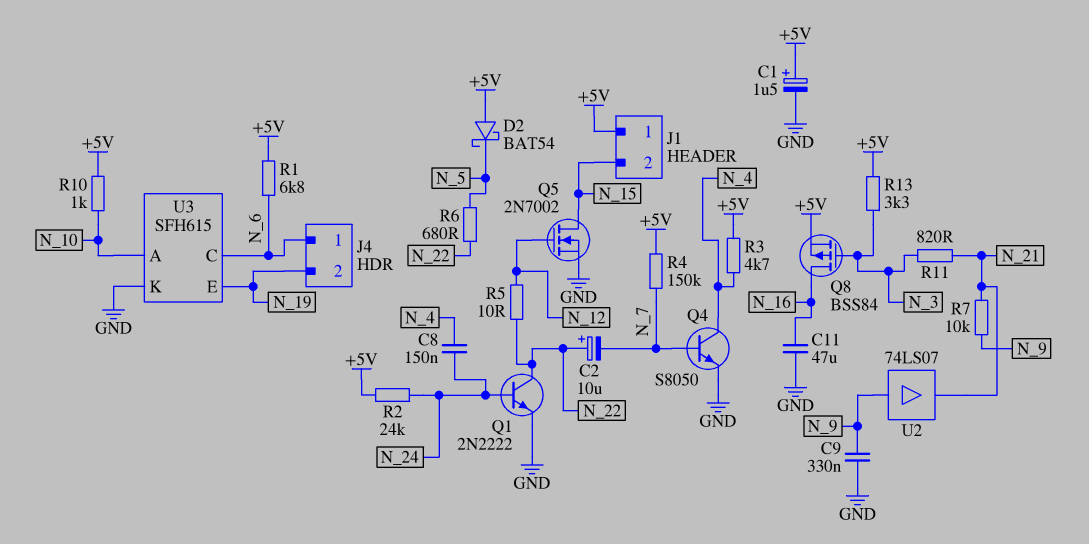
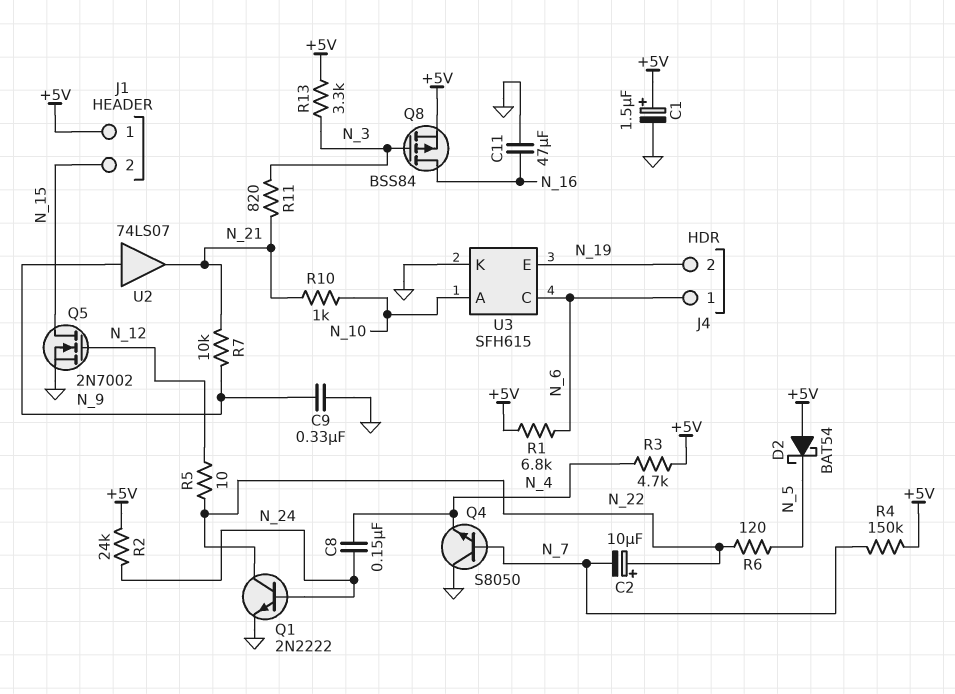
Q4: NPN S8050 (B N_7, C N_4, E GND) -> NPN S8050 (B N_7, C GND, E N_4)
R6: 680 (N_5, N_22) -> 120 (N_5, N_22)
R10: 1k (+5V, N_10) -> 1k (N_10, N_21)

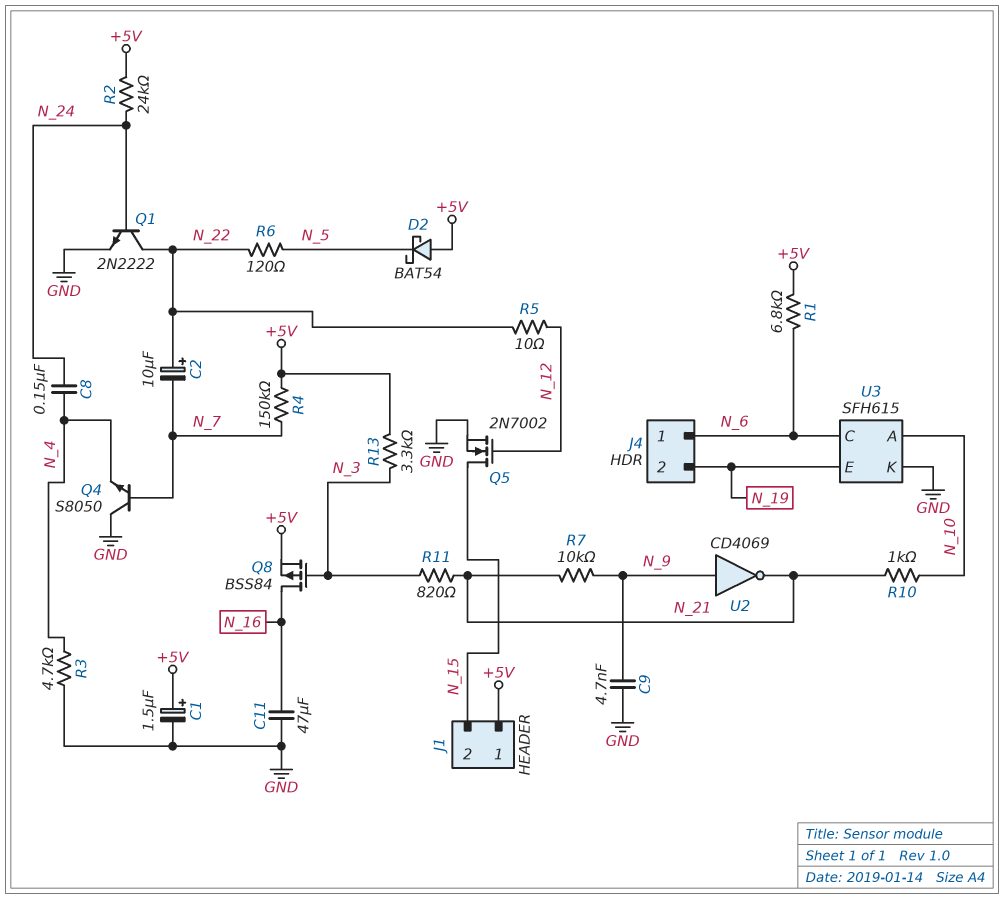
C9: 330nF (GND, N_9) -> 4.7nF (GND, N_9)
R3: 4.7k (+5V, N_4) -> 4.7k (GND, N_4)
U2: buffer 74LS07 (in N_9, out N_21) -> NOT CD4069 (in N_9, out N_21)

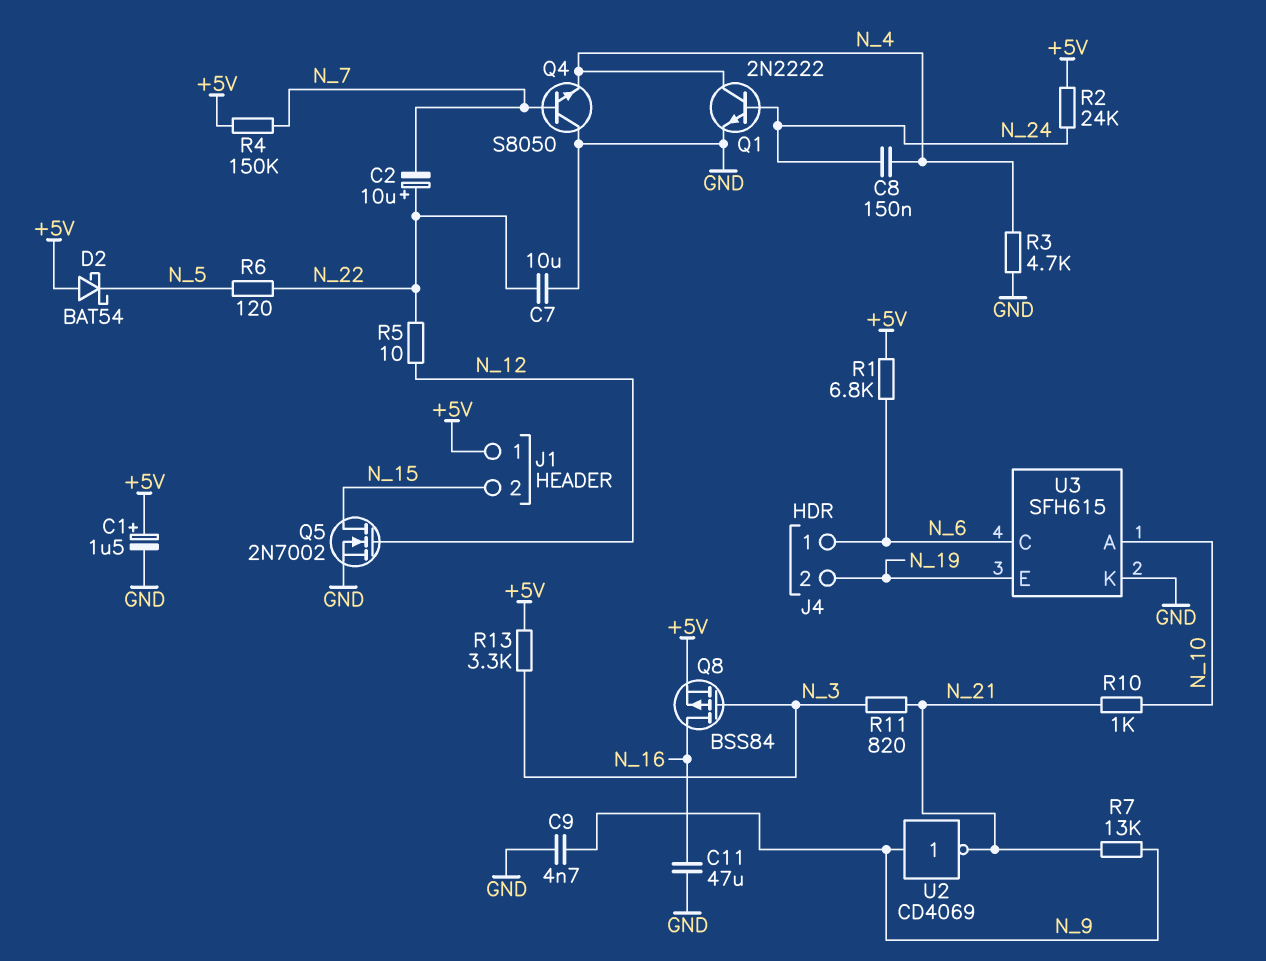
C7: none -> 10uF (GND, N_22)
Q1: NPN 2N2222 (B N_24, C N_22, E GND) -> NPN 2N2222 (B N_24, C N_4, E GND)
R7: 10k (N_9, N_21) -> 13k (N_9, N_21)

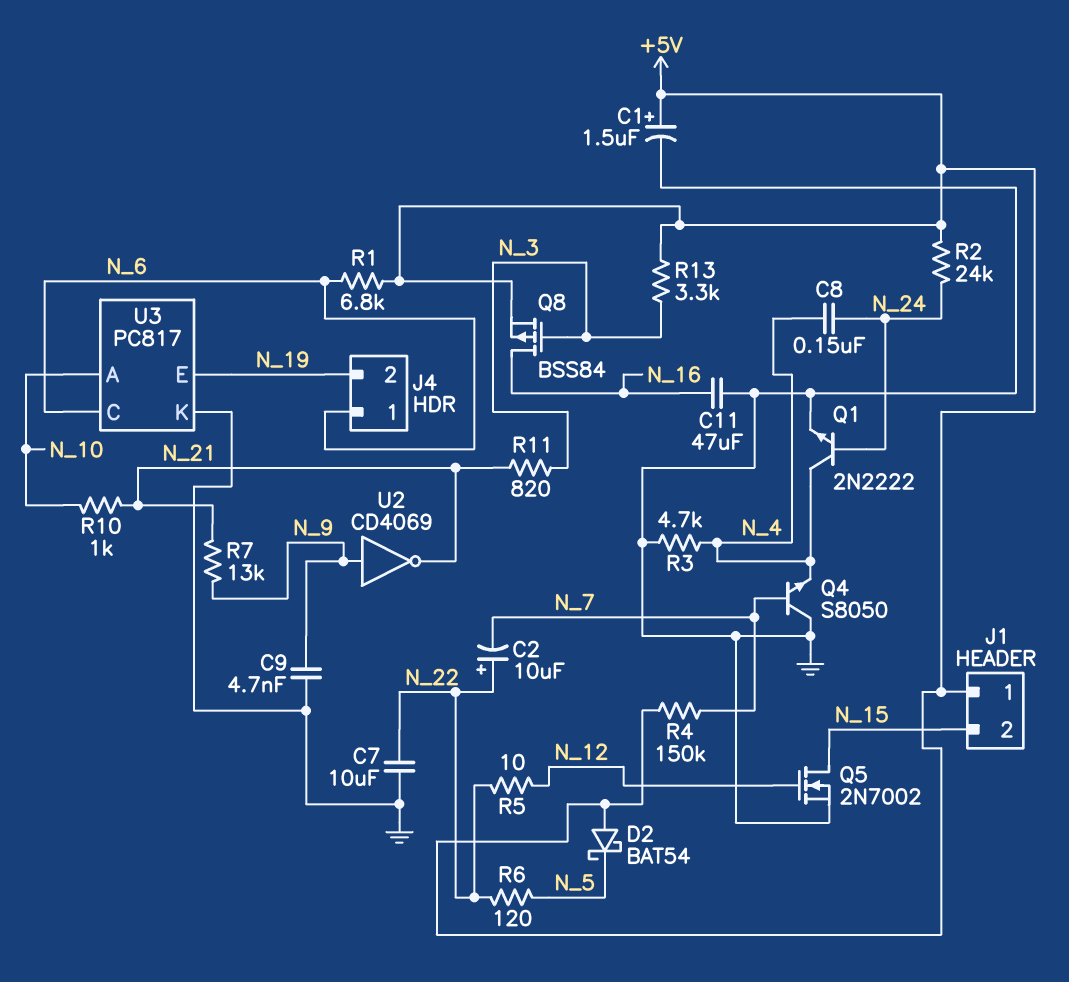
U3: SFH615 -> PC817

